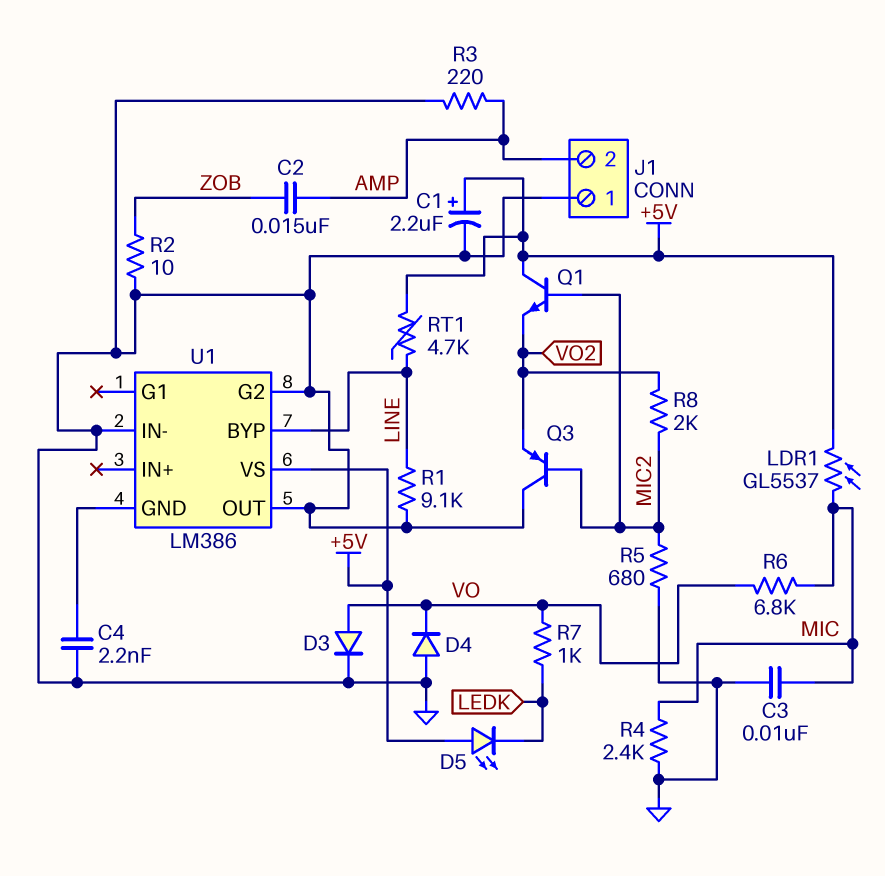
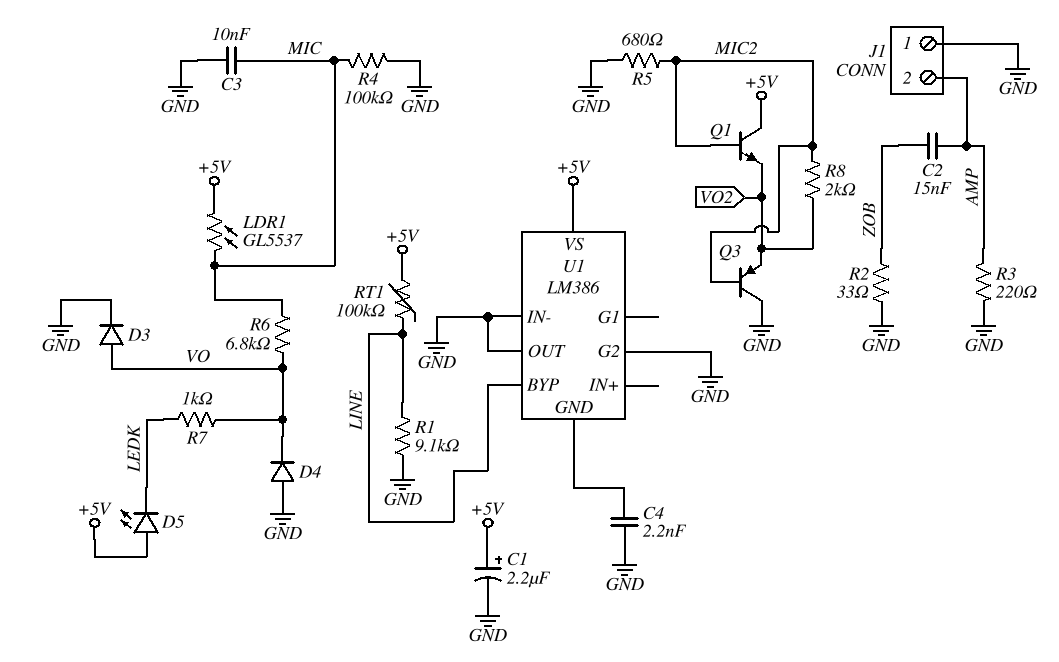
R2: 10 (GND, ZOB) -> 33 (GND, ZOB)
R4: 2.4k (GND, MIC) -> 100k (GND, MIC)
RT1: 4.7k (+5V, LINE) -> 100k (+5V, LINE)

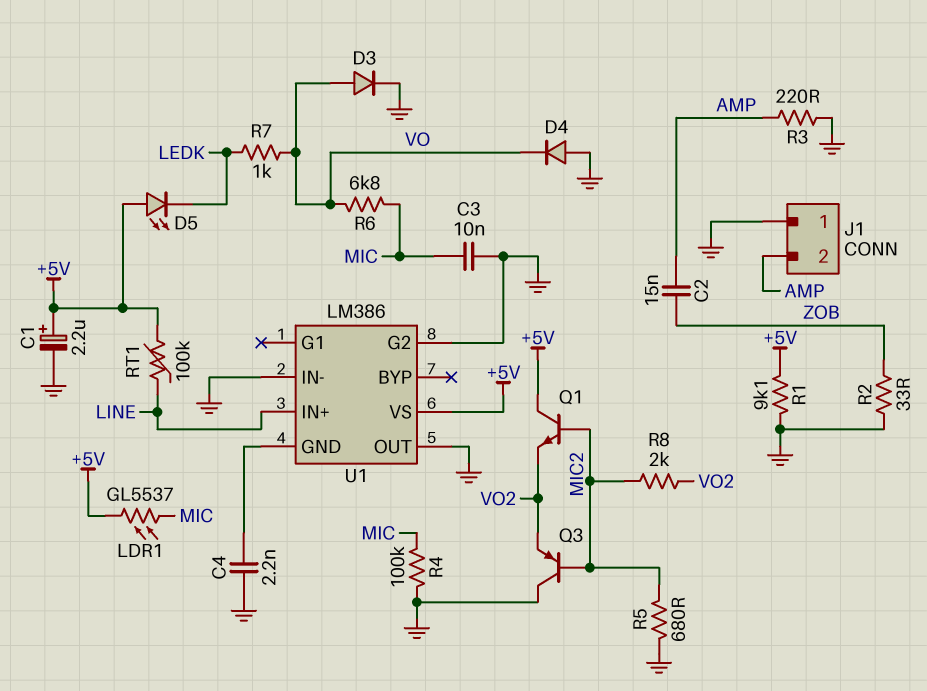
R1: 9.1k (GND, LINE) -> 9.1k (+5V, GND)
U1 pin BYP: LINE -> none
U1 pin IN+: none -> LINE

